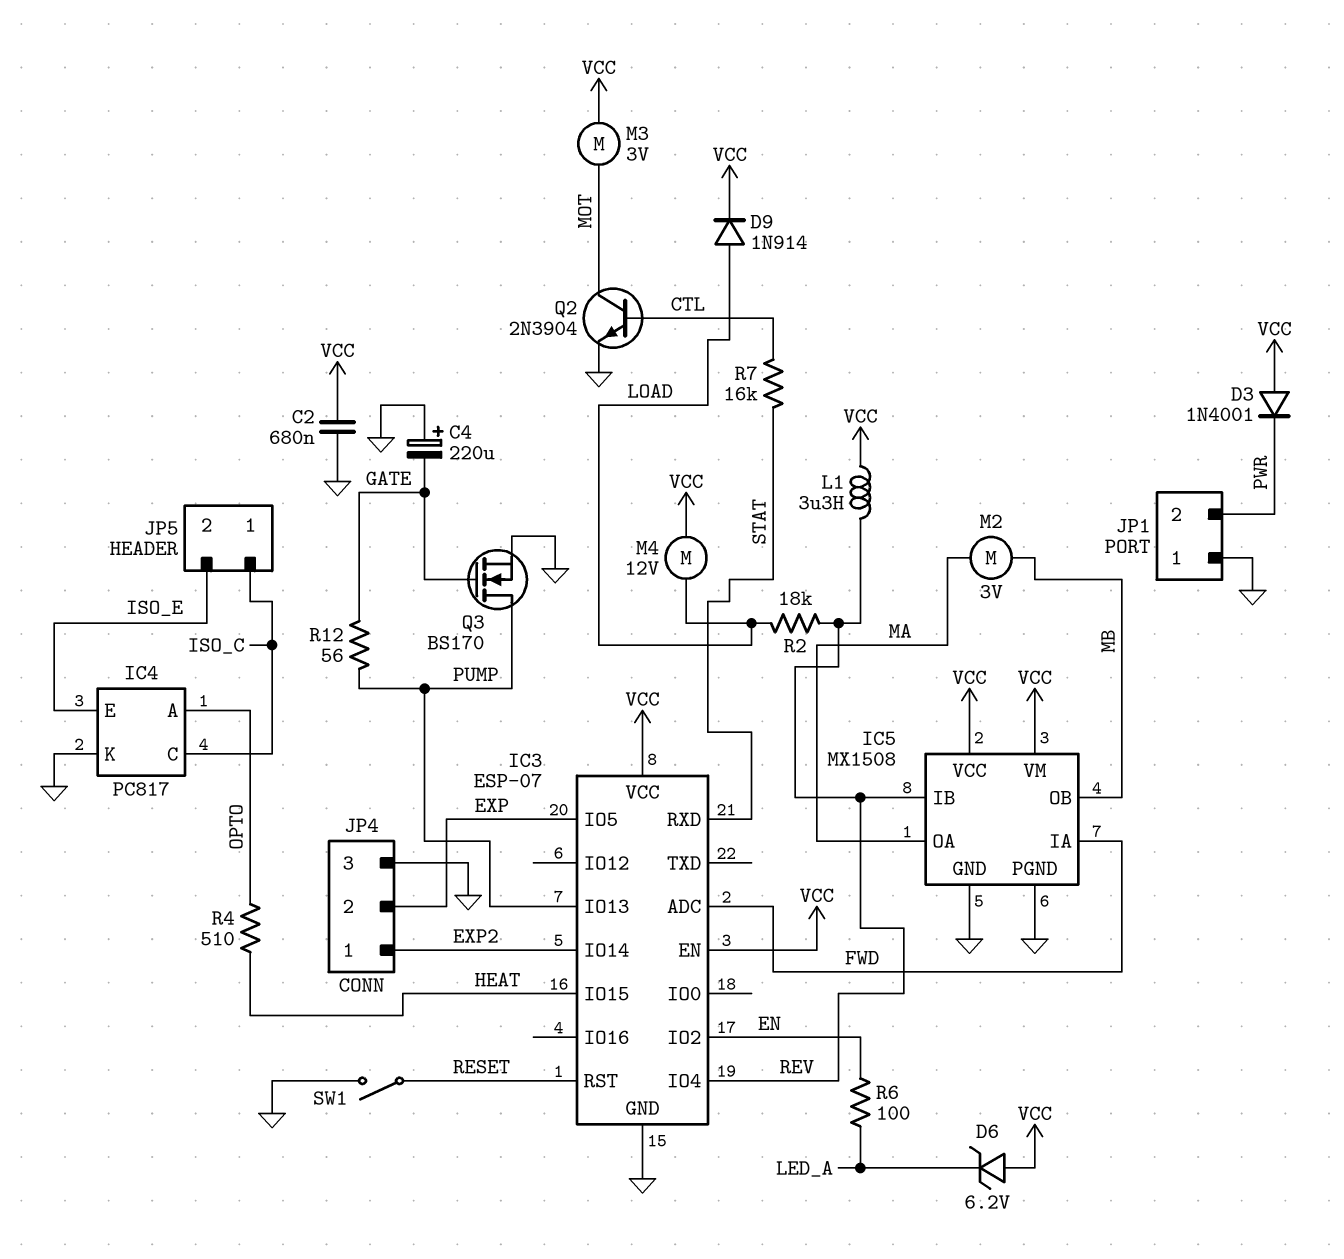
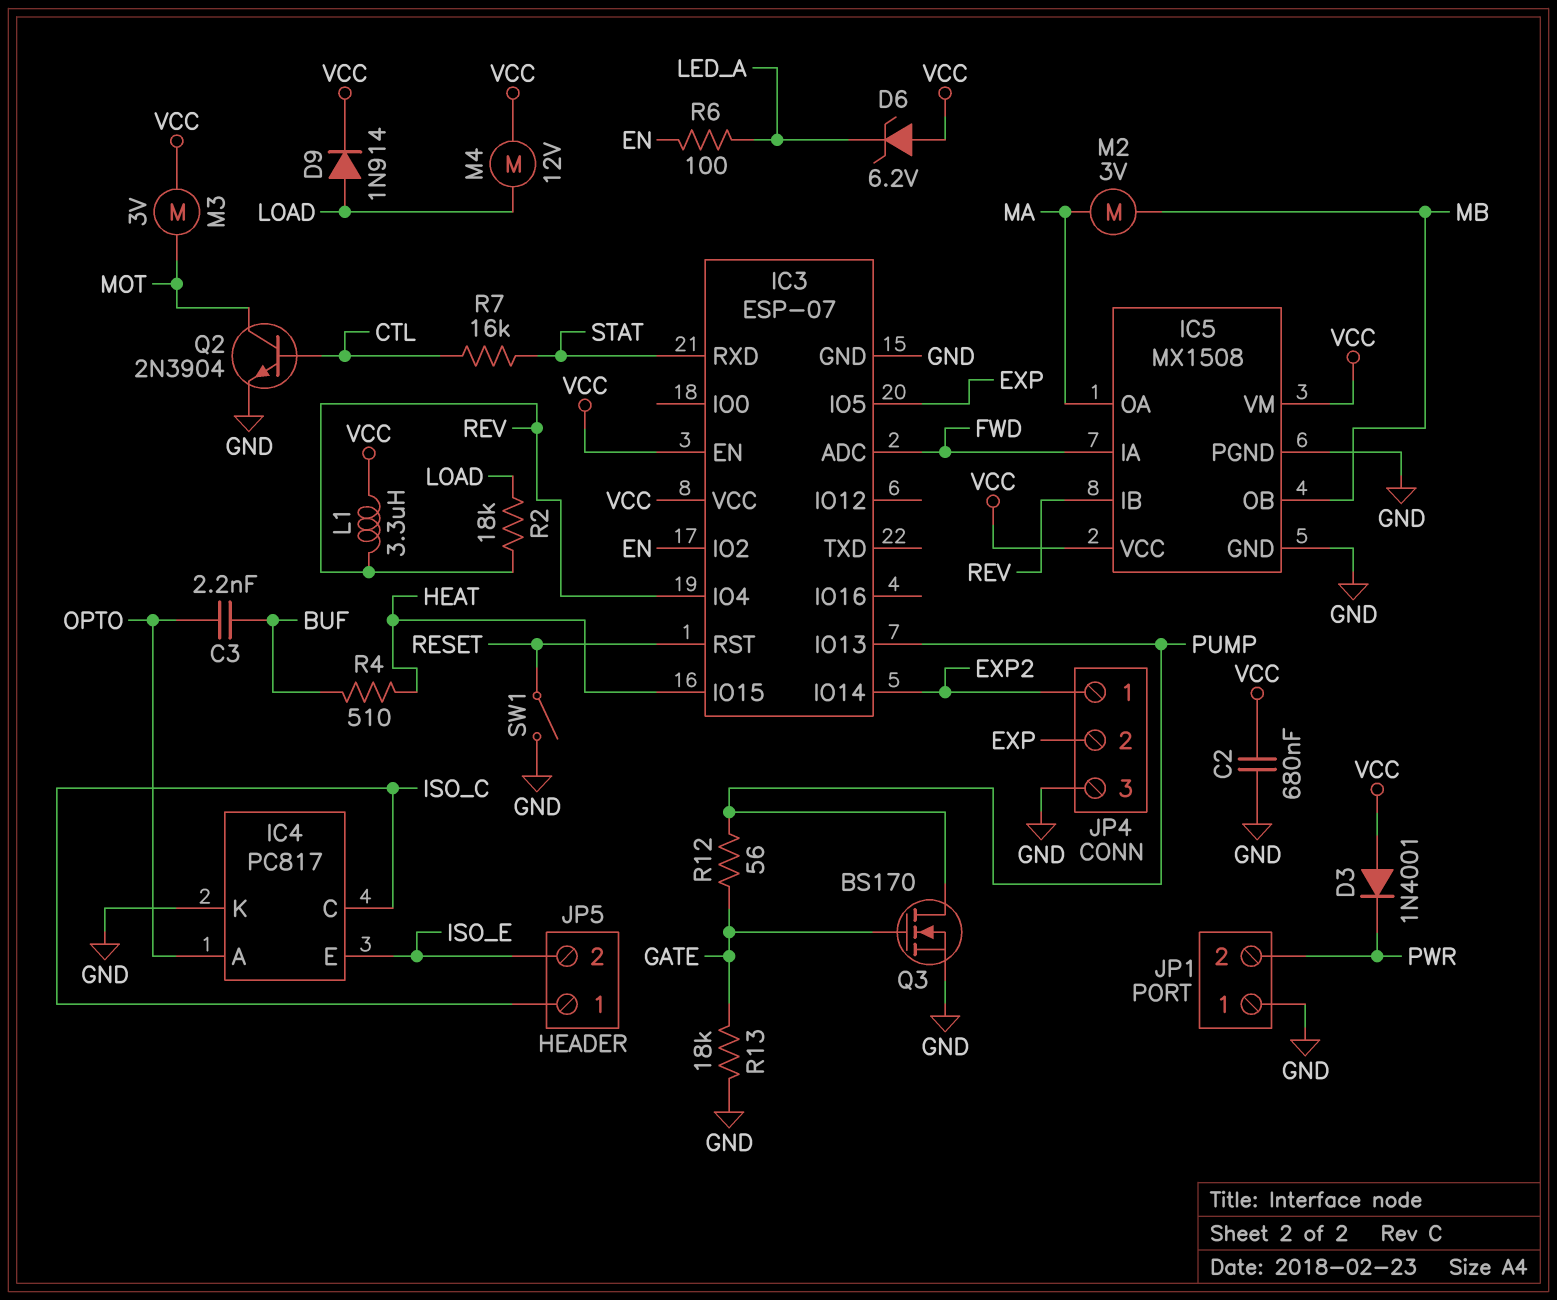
C3: none -> 2.2nF (BUF, OPTO)
C4: 220uF (plus GND, minus GATE) -> none
R4: 510 (HEAT, OPTO) -> 510 (BUF, HEAT)
R13: none -> 18k (GATE, GND)

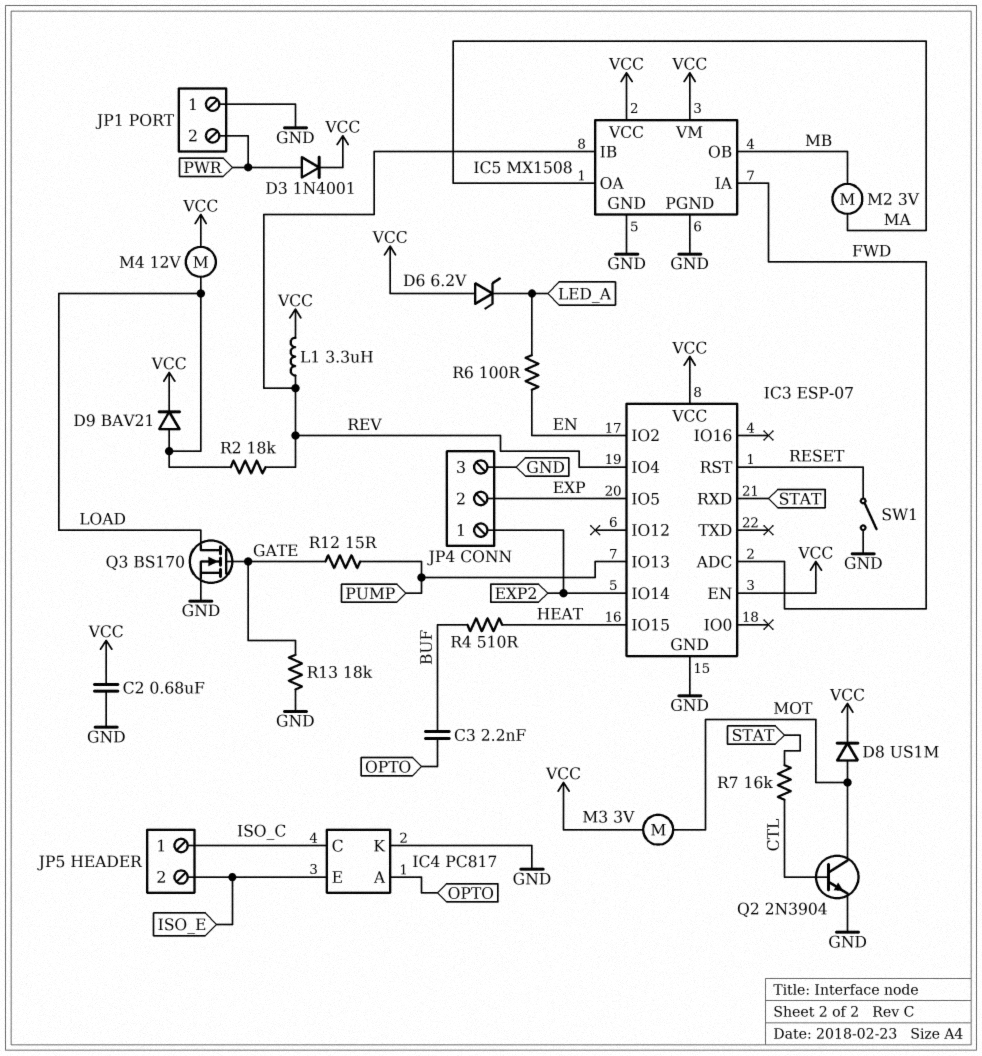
D3: diode 1N4001 (A VCC, K PWR) -> diode 1N4001 (A PWR, K VCC)
D8: none -> diode US1M (A MOT, K VCC)
D9: diode 1N914 (A LOAD, K VCC) -> diode BAV21 (A LOAD, K VCC)
Q3: NMOS BS170 (G GATE, D PUMP, S GND) -> NMOS BS170 (G GATE, D LOAD, S GND)
R12: 56 (GATE, PUMP) -> 15 (GATE, PUMP)

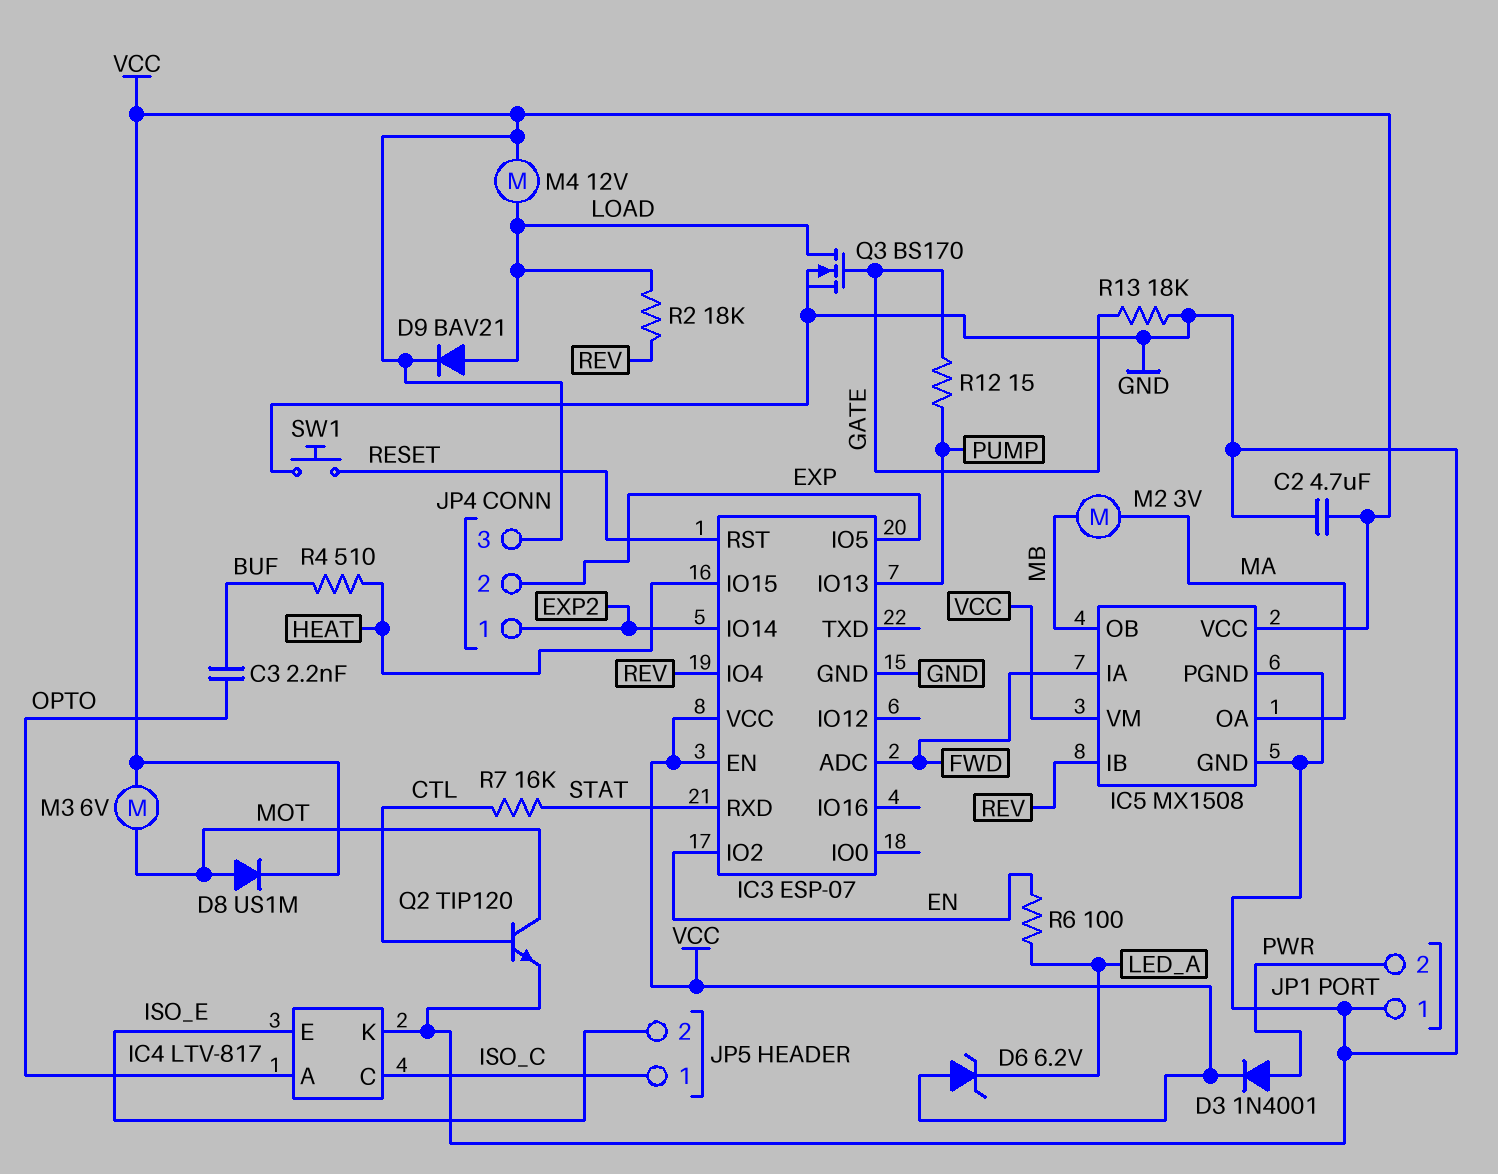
C2: 680nF (GND, VCC) -> 4.7uF (GND, VCC)
IC4: PC817 -> LTV-817
JP4 pin 3: GND -> VCC
L1: 3.3uH (REV, VCC) -> none
M3: motor 3V (MOT, VCC) -> motor 6V (MOT, VCC)
Q2: NPN 2N3904 (B CTL, C MOT, E GND) -> NPN TIP120 (B CTL, C MOT, E GND)
SW1: switch (GND, RESET) -> button (GND, RESET)

